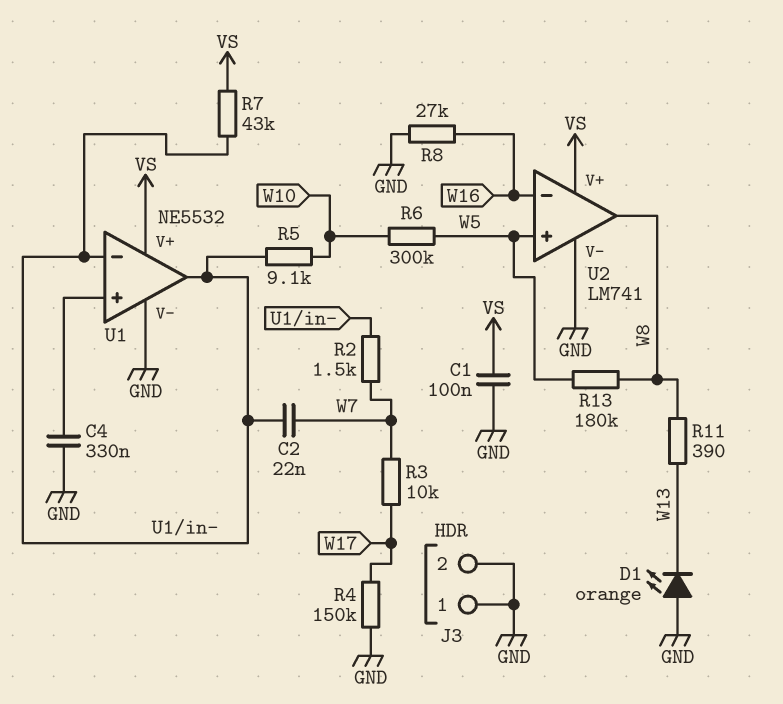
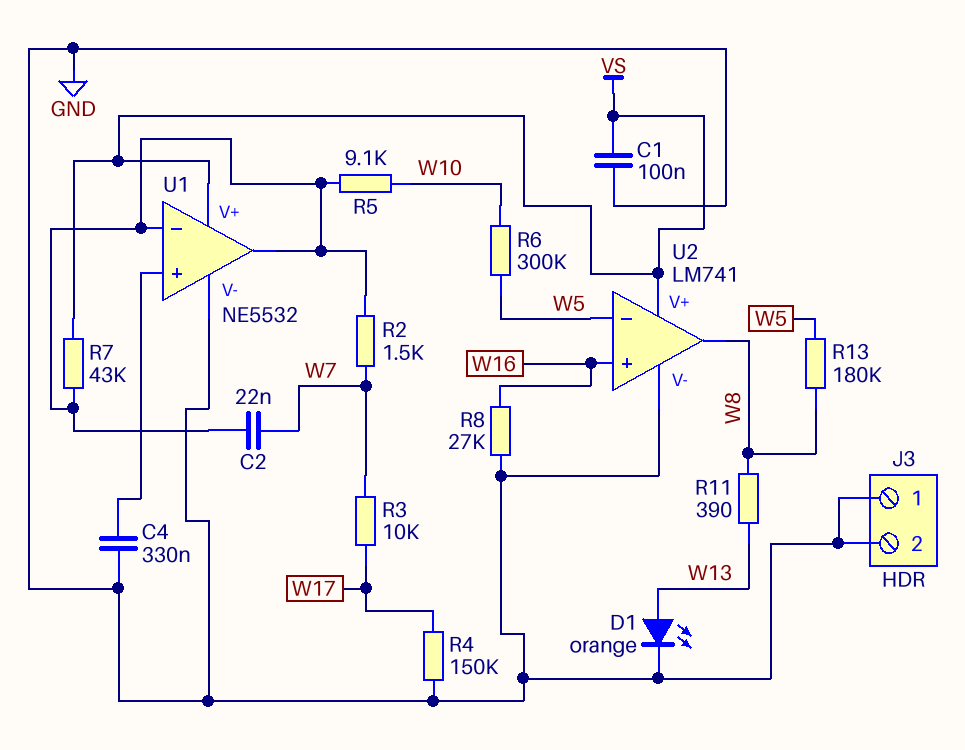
D1: LED orange (A GND, K W13) -> LED orange (A W13, K GND)
U2 pin in+: W5 -> W16
U2 pin in-: W16 -> W5

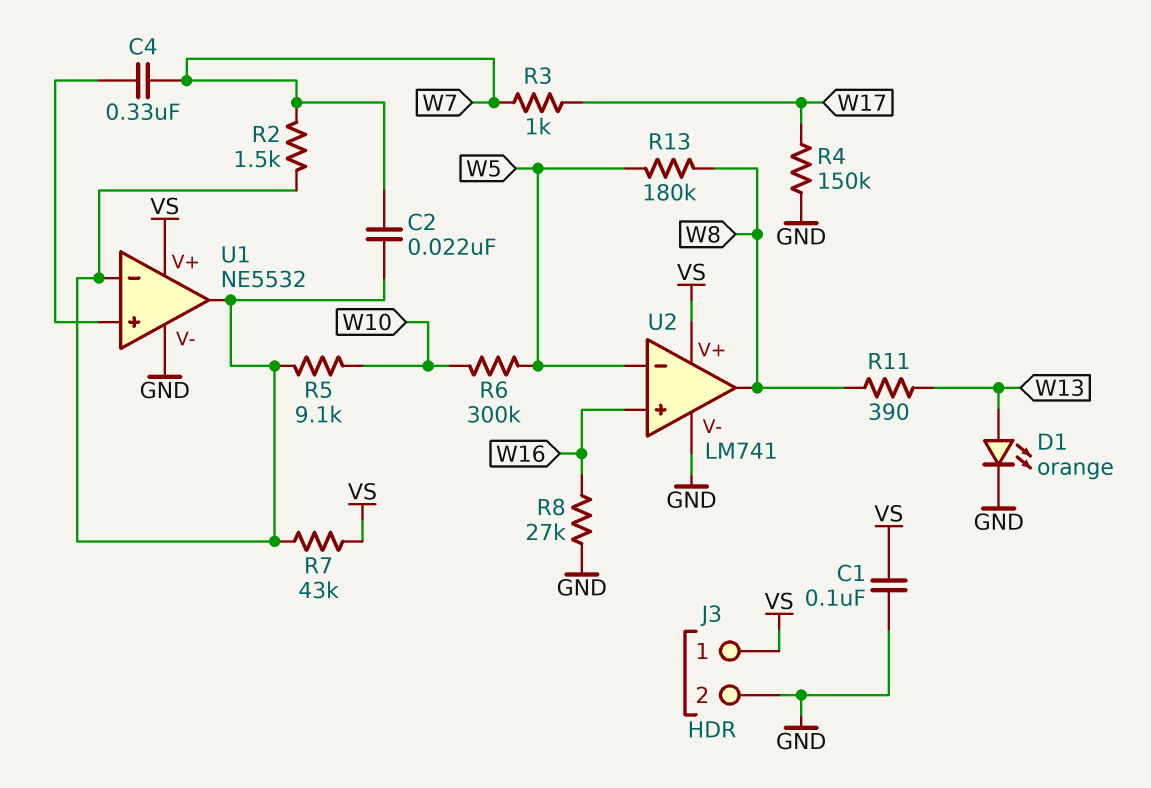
C4: 330nF (GND, U1/in+) -> 330nF (U1/in+, W7)
J3 pin 1: GND -> VS
R3: 10k (W7, W17) -> 1k (W7, W17)

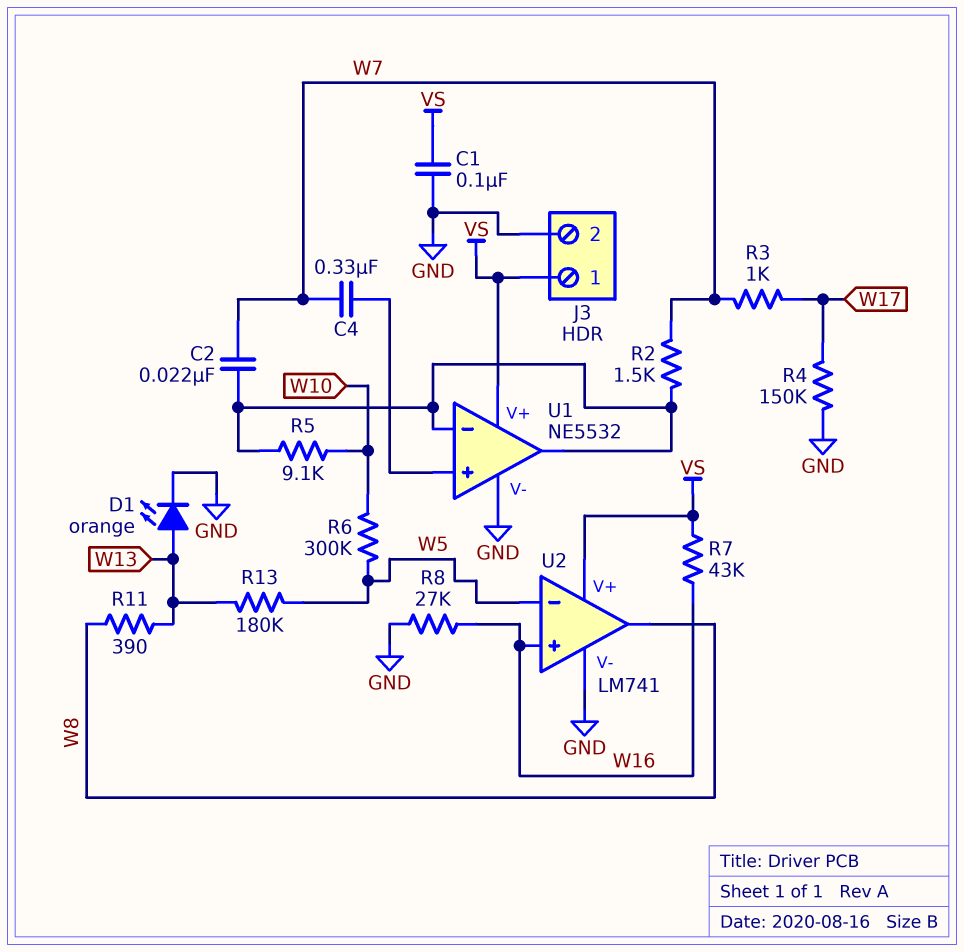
R7: 43k (U1/in-, VS) -> 43k (VS, W16)
R13: 180k (W5, W8) -> 180k (W5, W13)

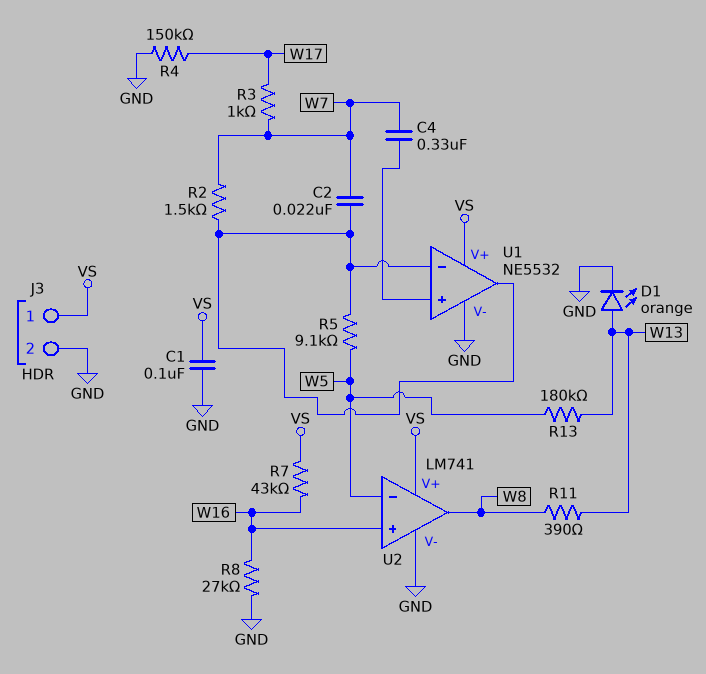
R5: 9.1k (U1/in-, W10) -> 9.1k (U1/in-, W5)
R6: 300k (W5, W10) -> none

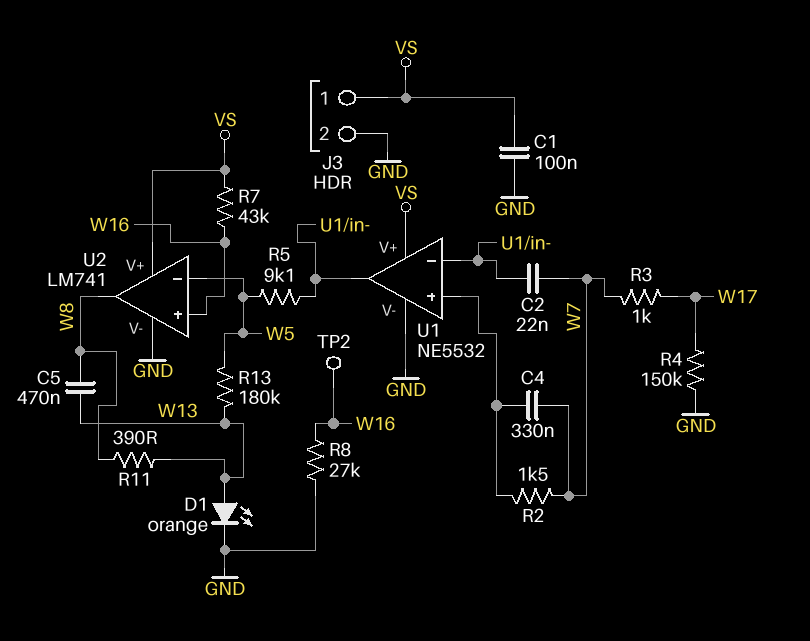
C5: none -> 470nF (W8, W13)
R2: 1.5k (U1/in-, W7) -> 1.5k (U1/in+, W7)
TP2: none -> test point (W16)

